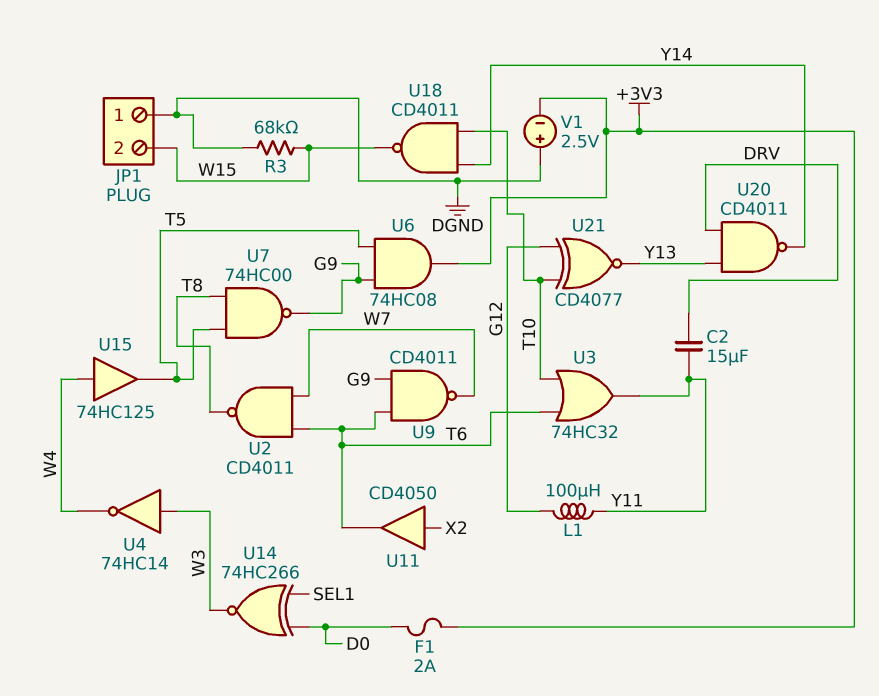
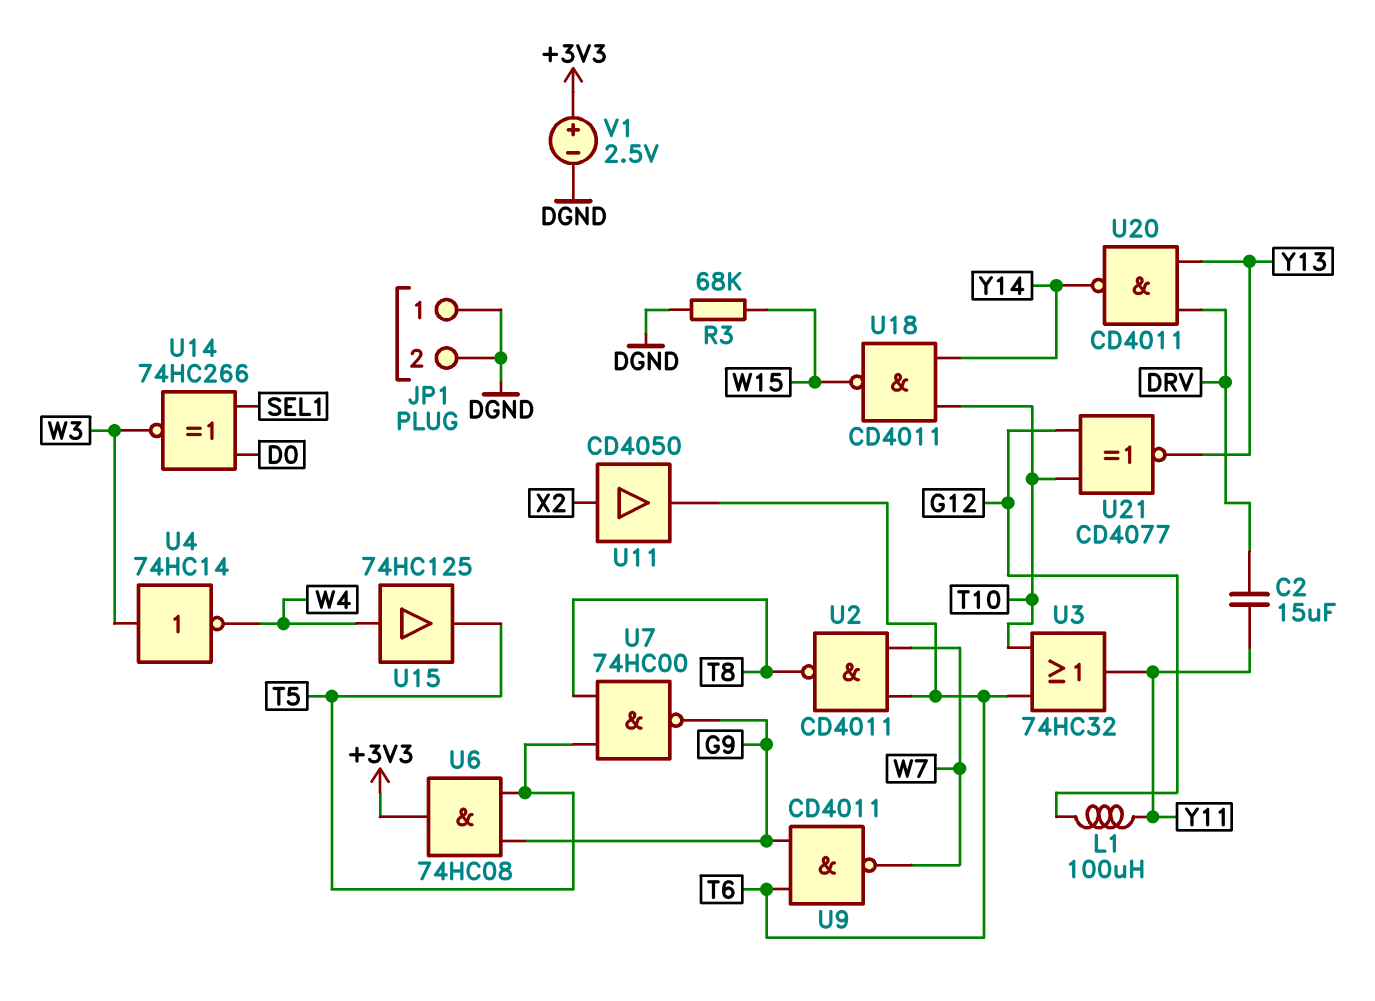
F1: 2A (+3V3, D0) -> none
JP1 pin 2: W15 -> DGND
V1: 2.5V (plus DGND, minus +3V3) -> 2.5V (plus +3V3, minus DGND)

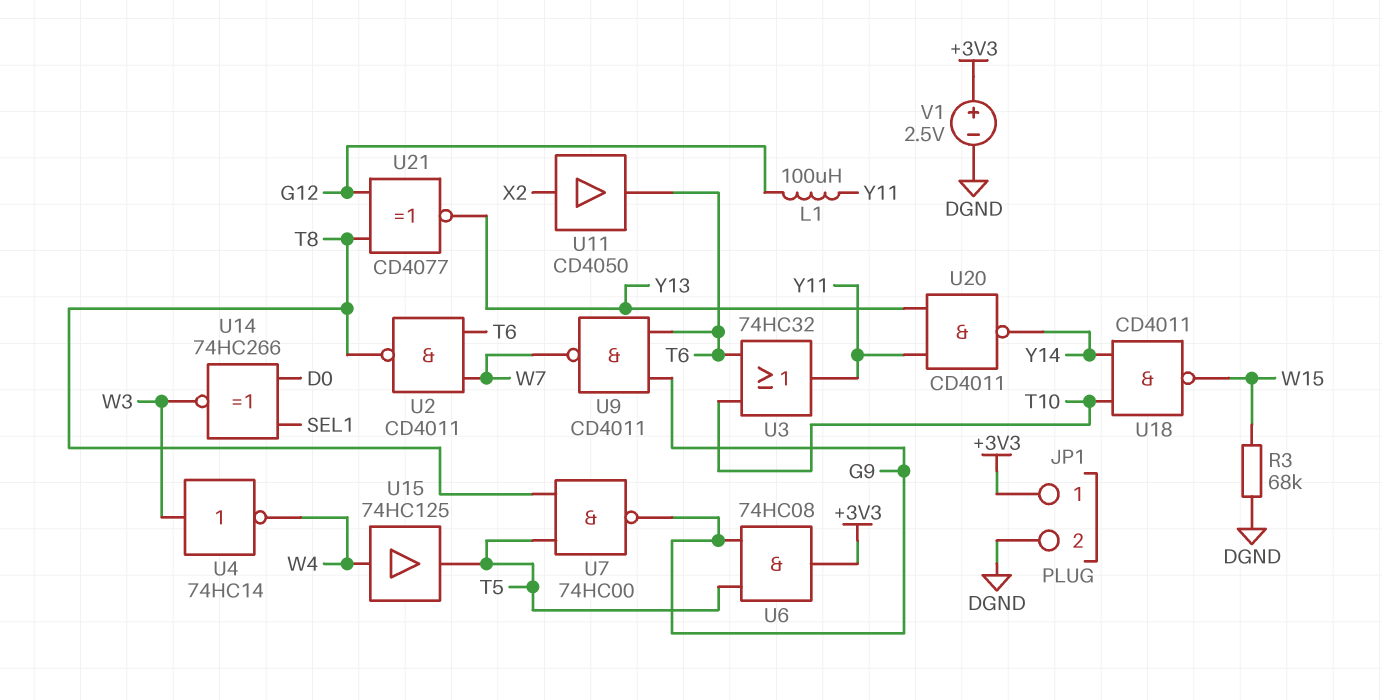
C2: 15uF (DRV, Y11) -> none
JP1 pin 1: DGND -> +3V3
U20: NAND CD4011 (in DRV, in Y13, out Y14) -> NAND CD4011 (in Y11, in Y13, out Y14)
U21: XNOR CD4077 (in G12, in T10, out Y13) -> XNOR CD4077 (in G12, in T8, out Y13)

